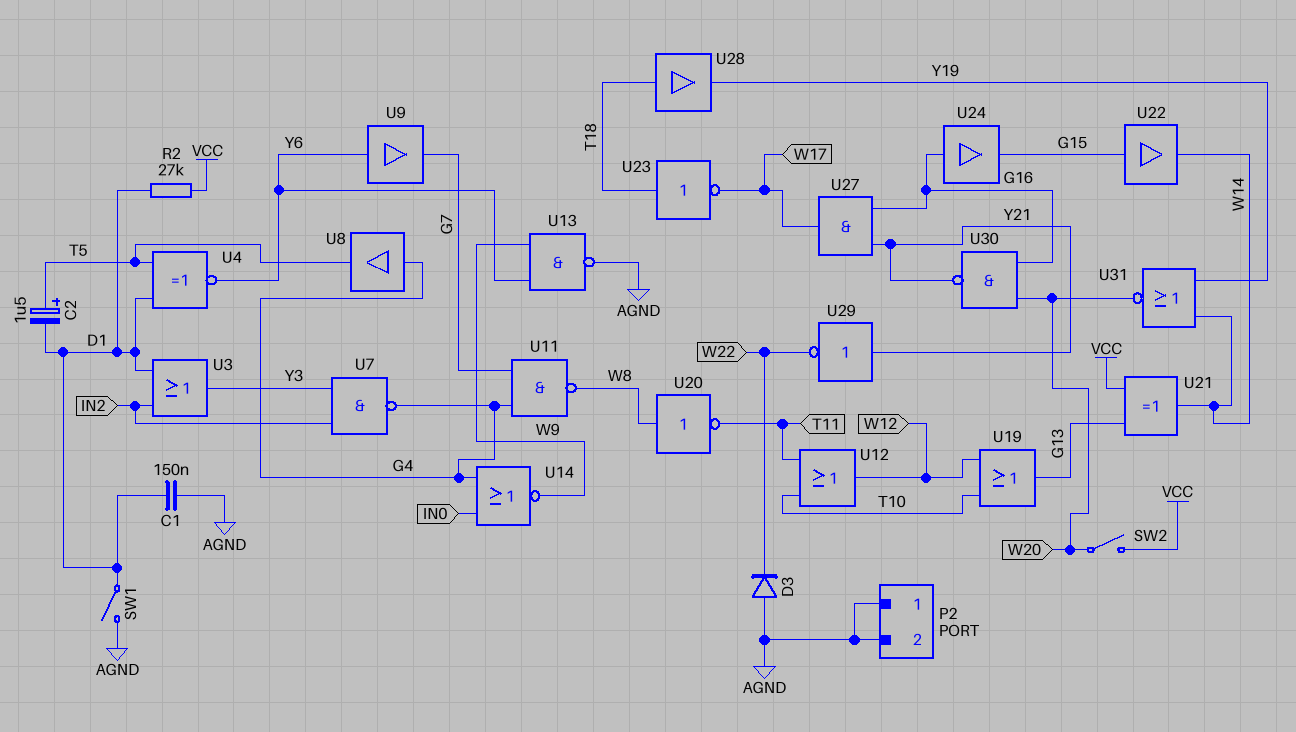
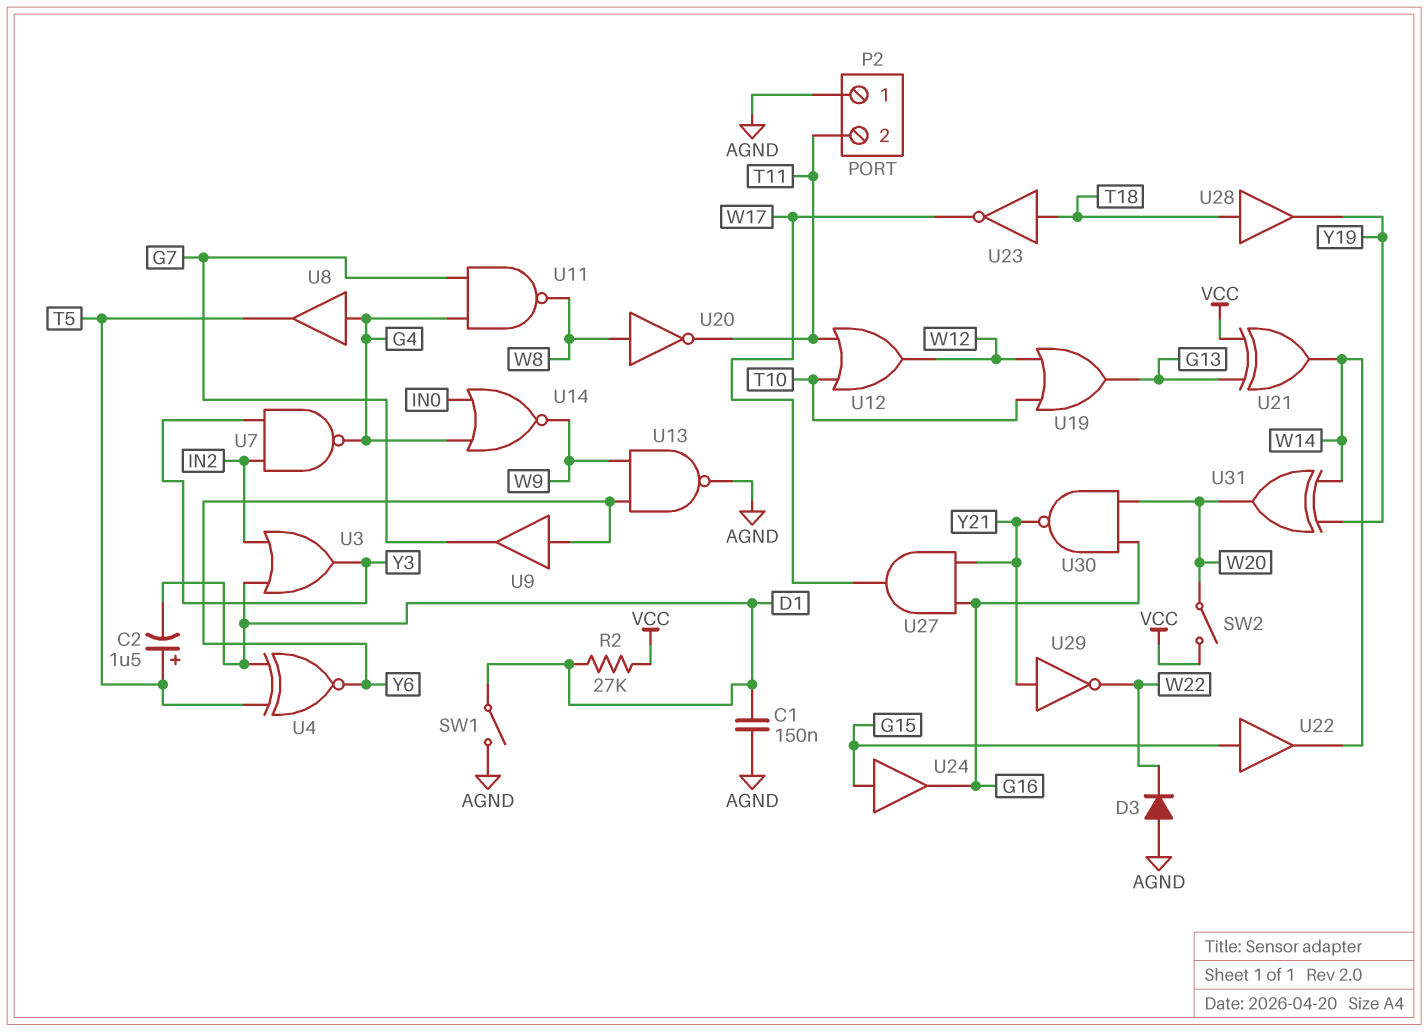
P2 pin 2: AGND -> T11
U24: buffer (in G16, out G15) -> buffer (in G15, out G16)
U31: NOR (in W14, in Y19, out W20) -> XOR (in W14, in Y19, out W20)

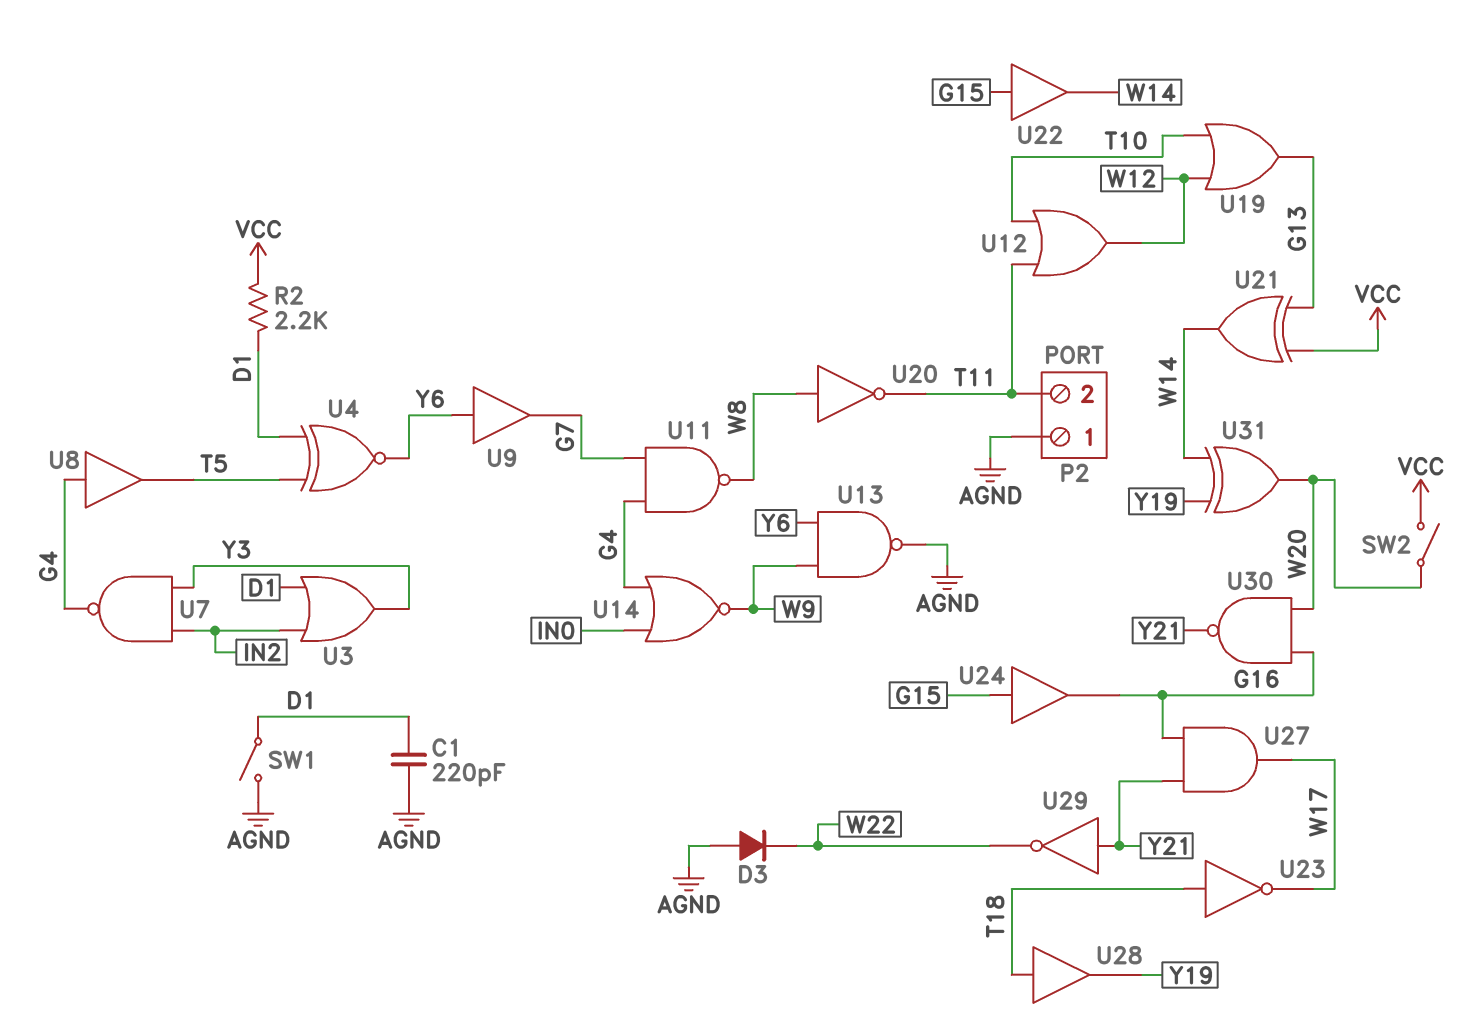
C1: 150nF (AGND, D1) -> 220pF (AGND, D1)
C2: 1.5uF (plus T5, minus D1) -> none
R2: 27k (D1, VCC) -> 2.2k (D1, VCC)

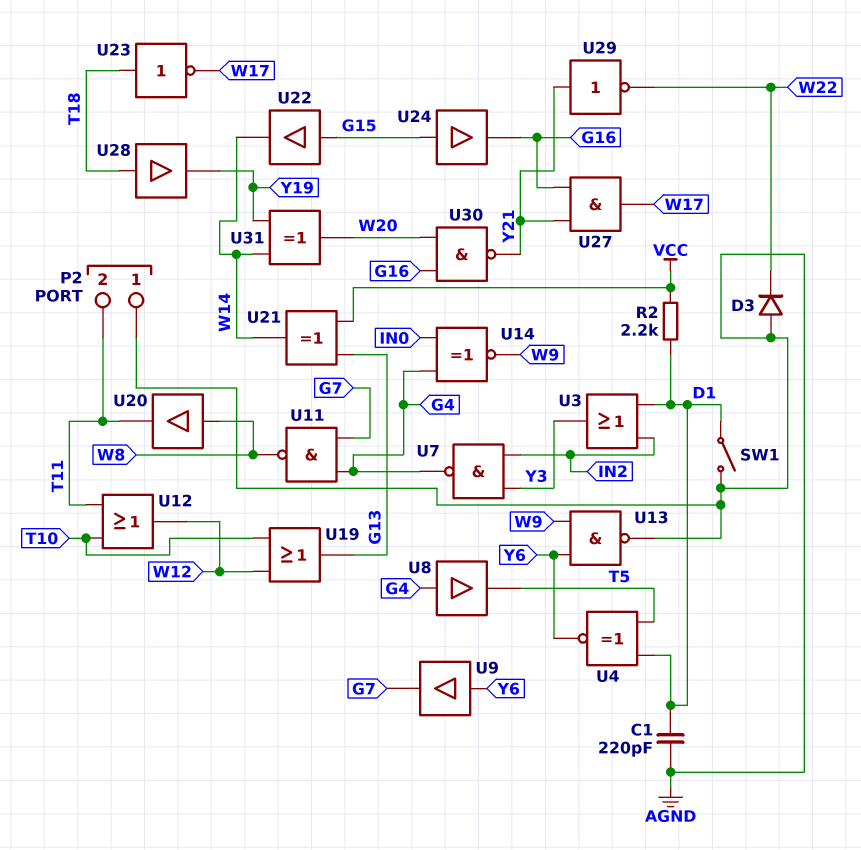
SW2: switch (VCC, W20) -> none
U14: NOR (in G4, in IN0, out W9) -> XNOR (in G4, in IN0, out W9)
U20: NOT (in W8, out T11) -> buffer (in W8, out T11)

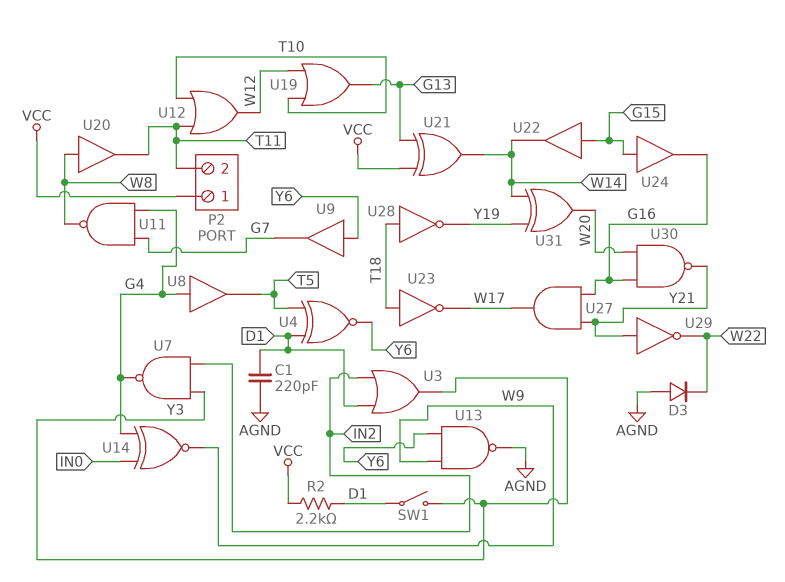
P2 pin 1: AGND -> VCC
SW1: switch (AGND, D1) -> switch (D1, Y3)
U28: buffer (in T18, out Y19) -> NOT (in T18, out Y19)

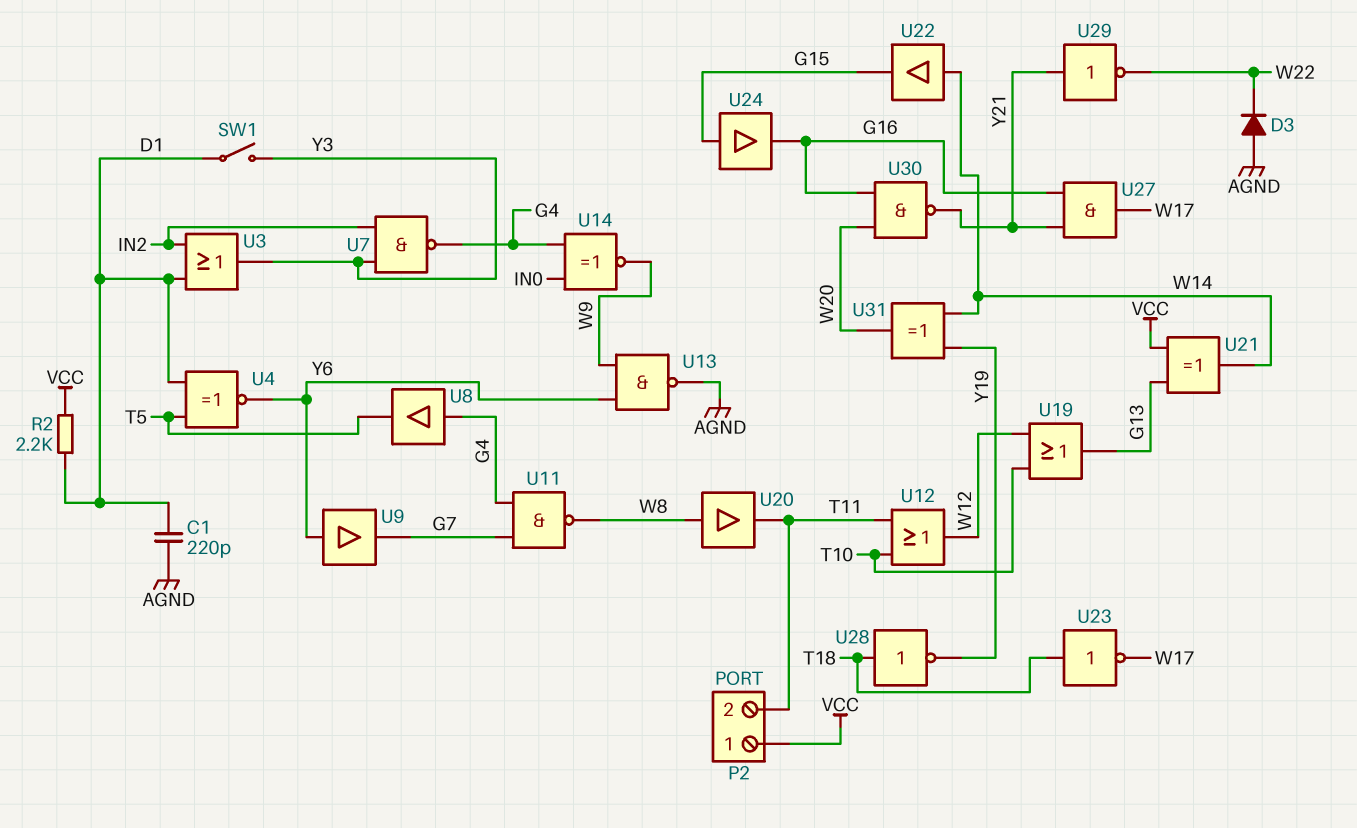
U22: buffer (in G15, out W14) -> buffer (in W14, out G15)

